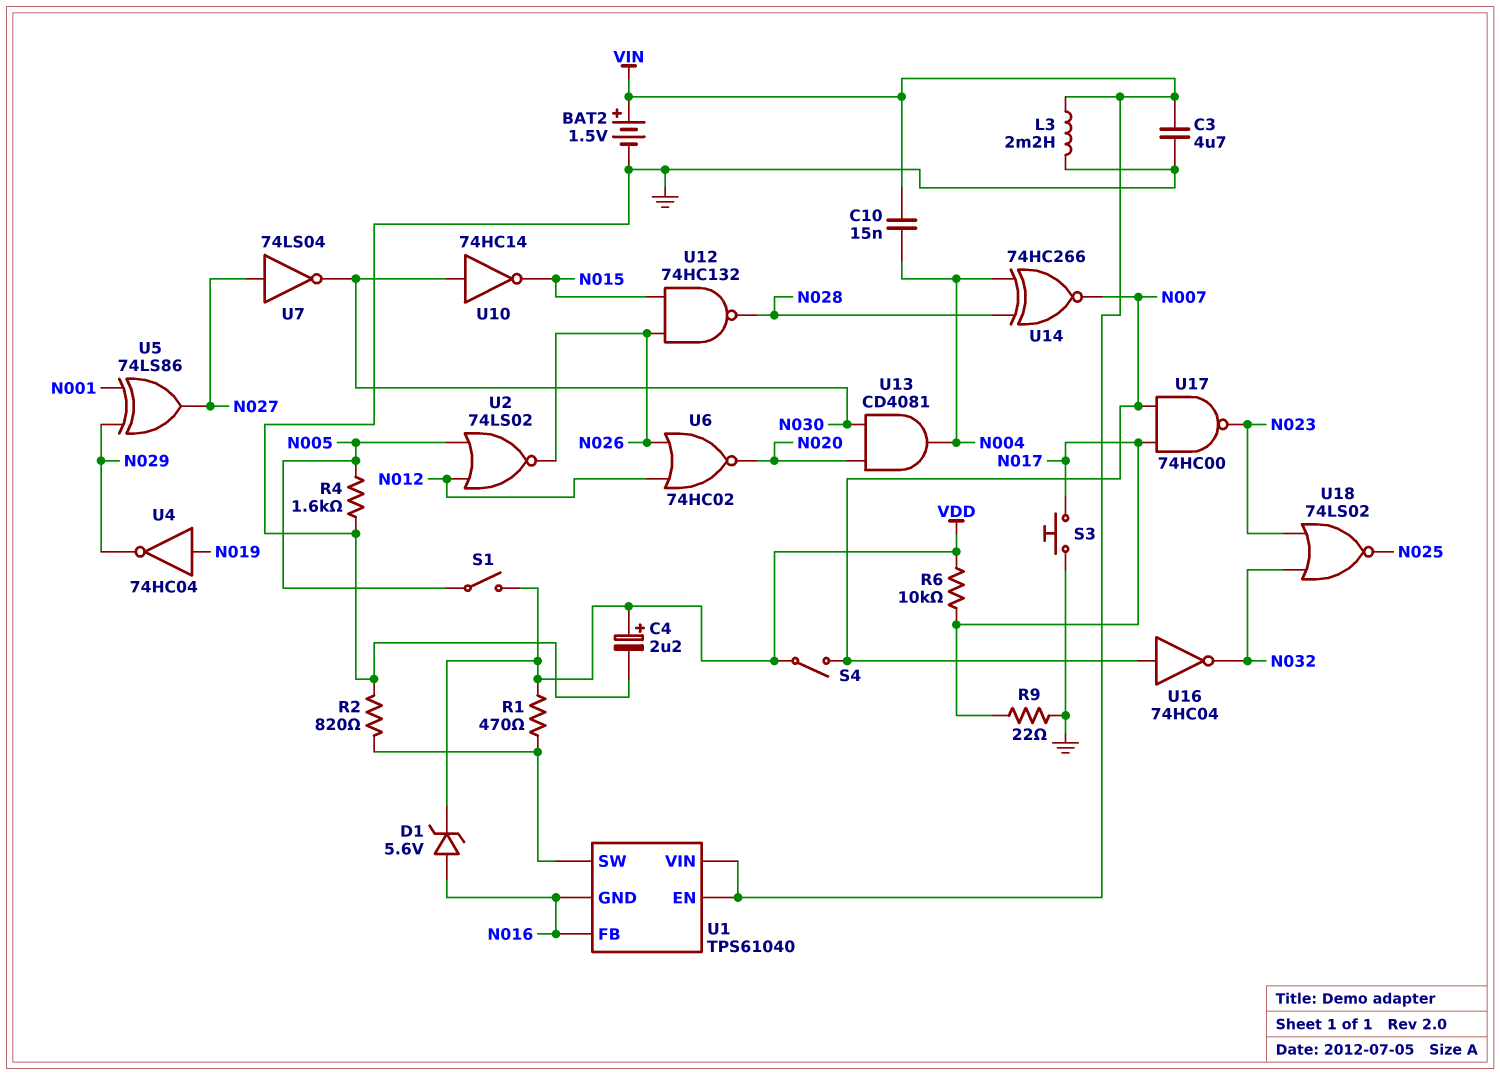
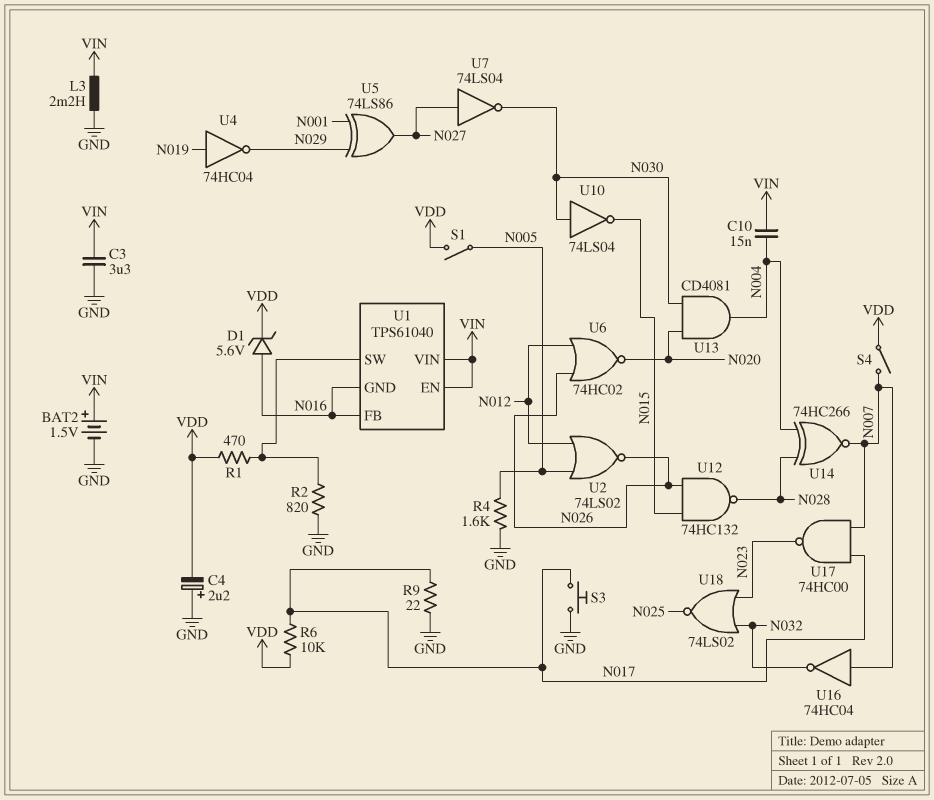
C3: 4.7uF (GND, VIN) -> 3.3uF (GND, VIN)
C4: 2.2uF (plus VDD, minus GND) -> 2.2uF (plus GND, minus VDD)
U10: NOT 74HC14 (in N030, out N015) -> NOT 74LS04 (in N030, out N015)

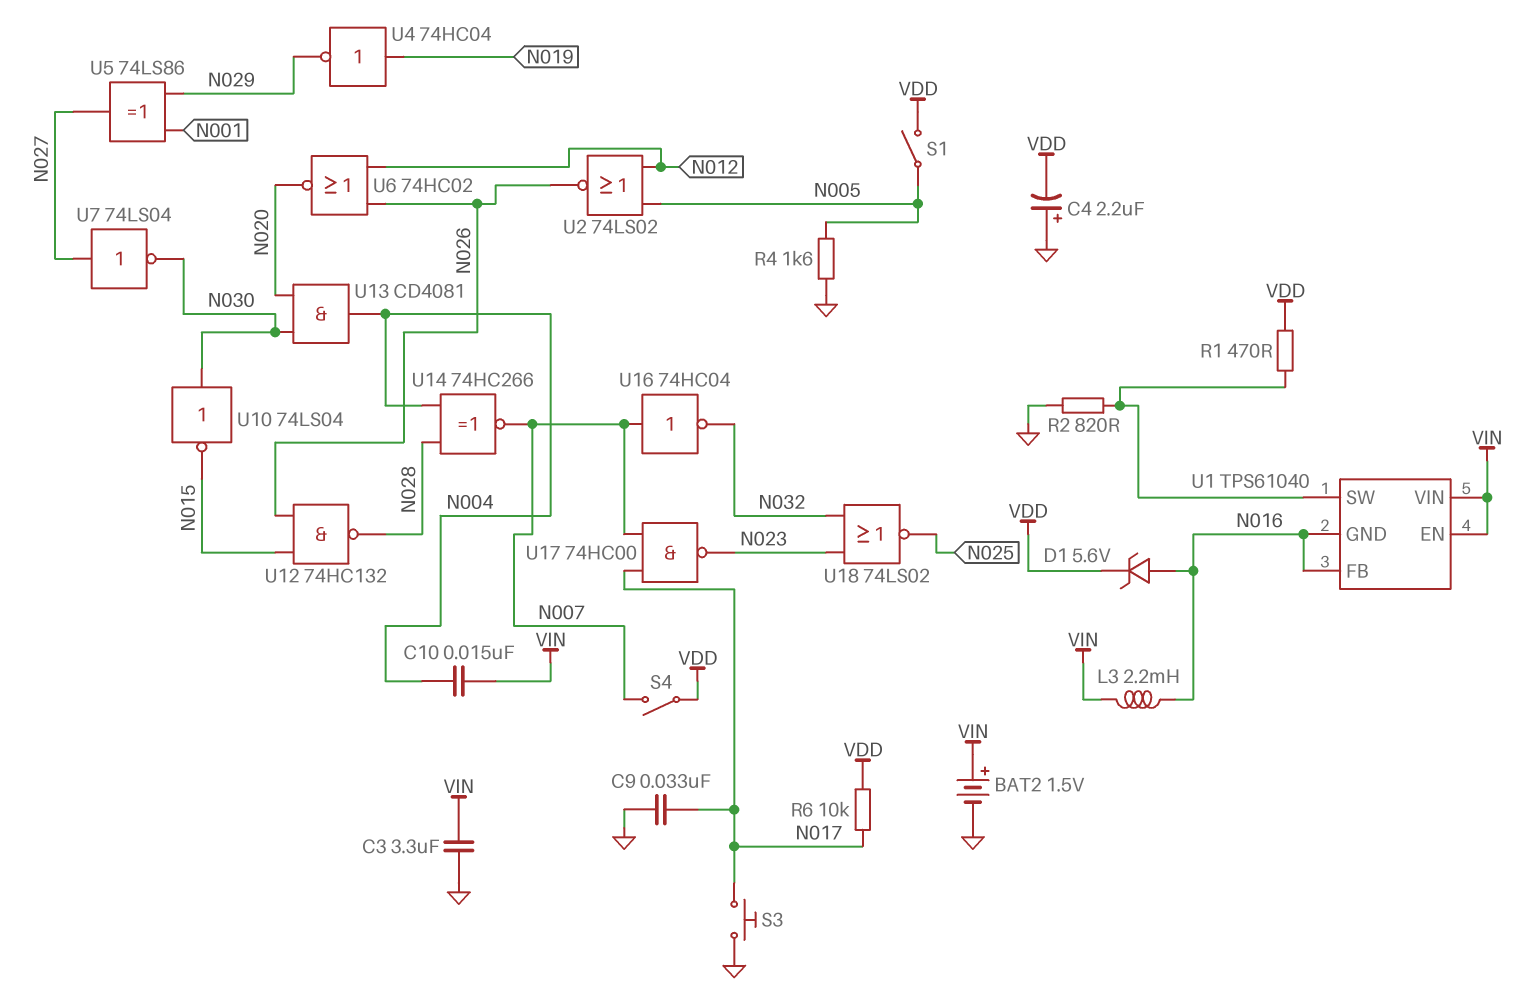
C9: none -> 33nF (GND, N017)
L3: 2.2mH (GND, VIN) -> 2.2mH (N016, VIN)
R9: 22 (GND, N017) -> none

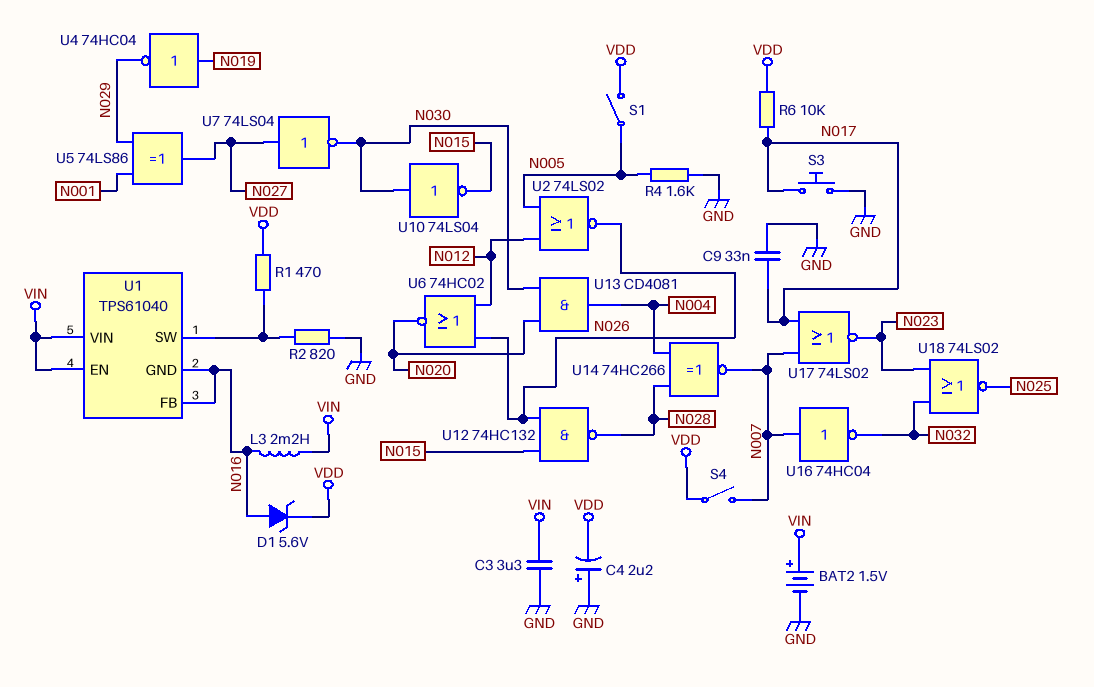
C10: 15nF (N004, VIN) -> none
U17: NAND 74HC00 (in N007, in N017, out N023) -> NOR 74LS02 (in N007, in N017, out N023)

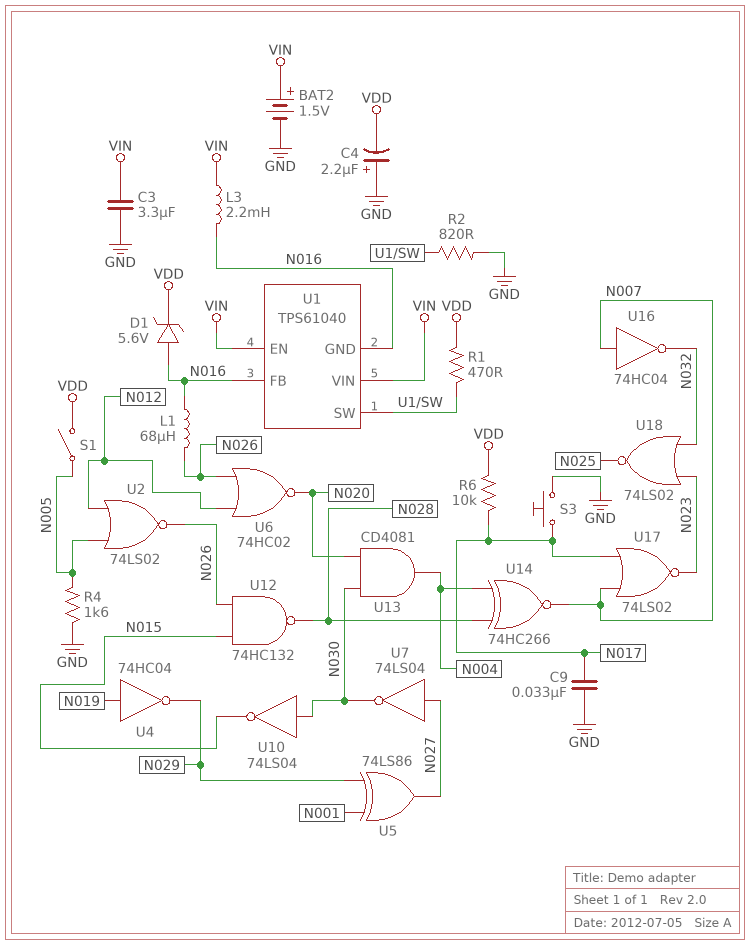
L1: none -> 68uH (N016, N026)
S4: switch (N007, VDD) -> none

